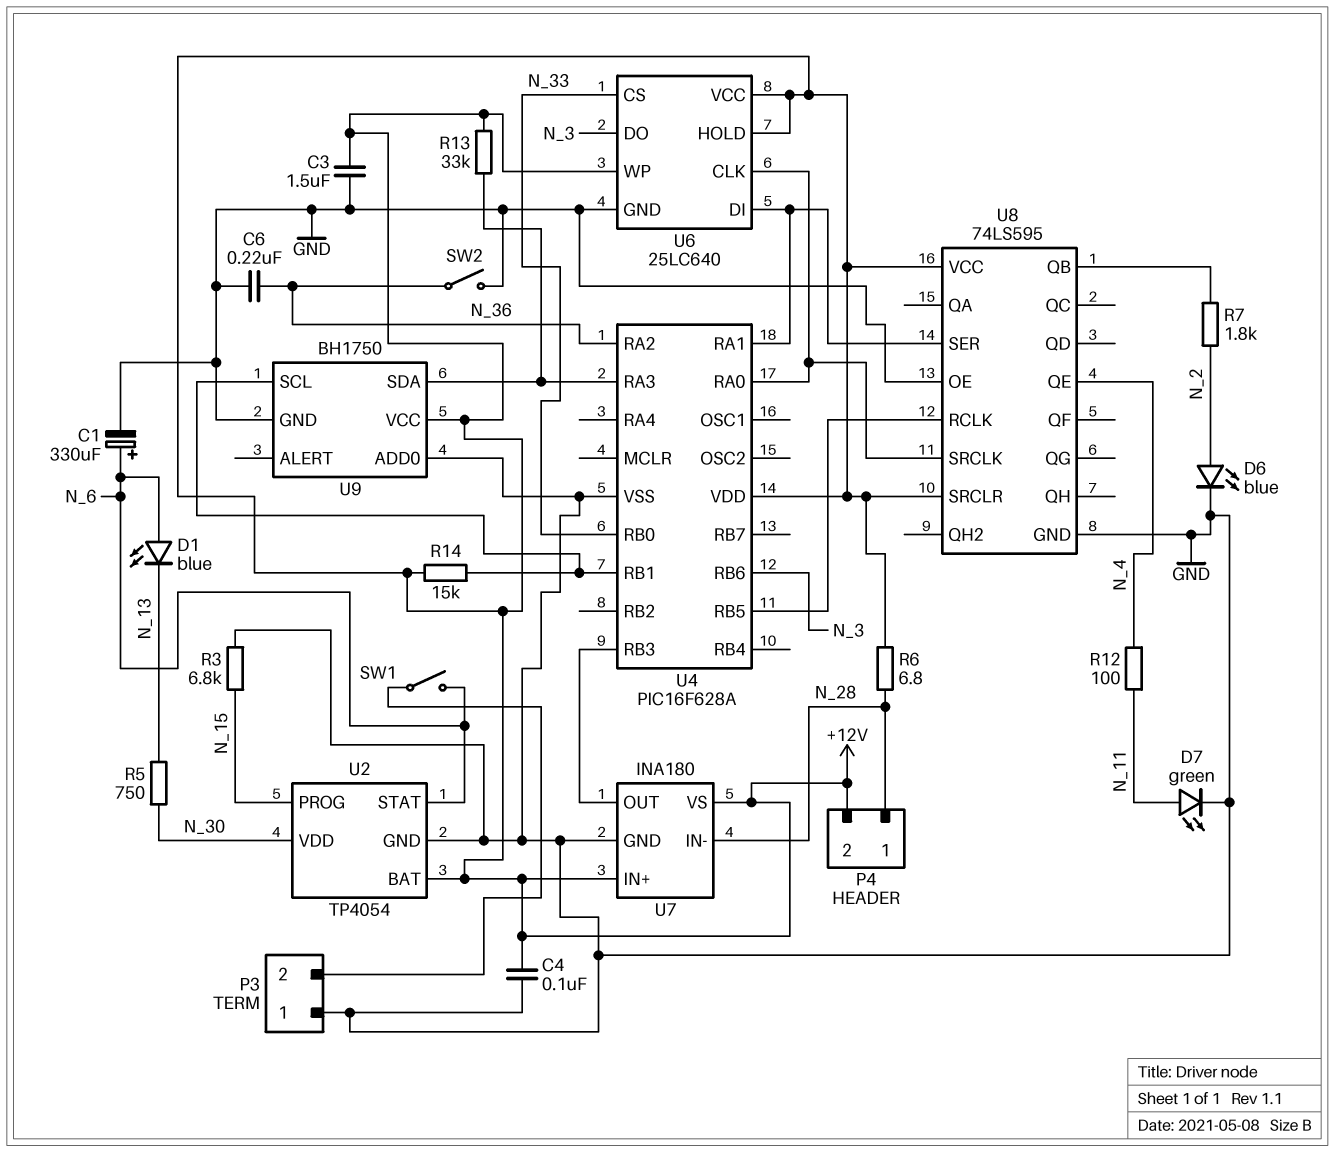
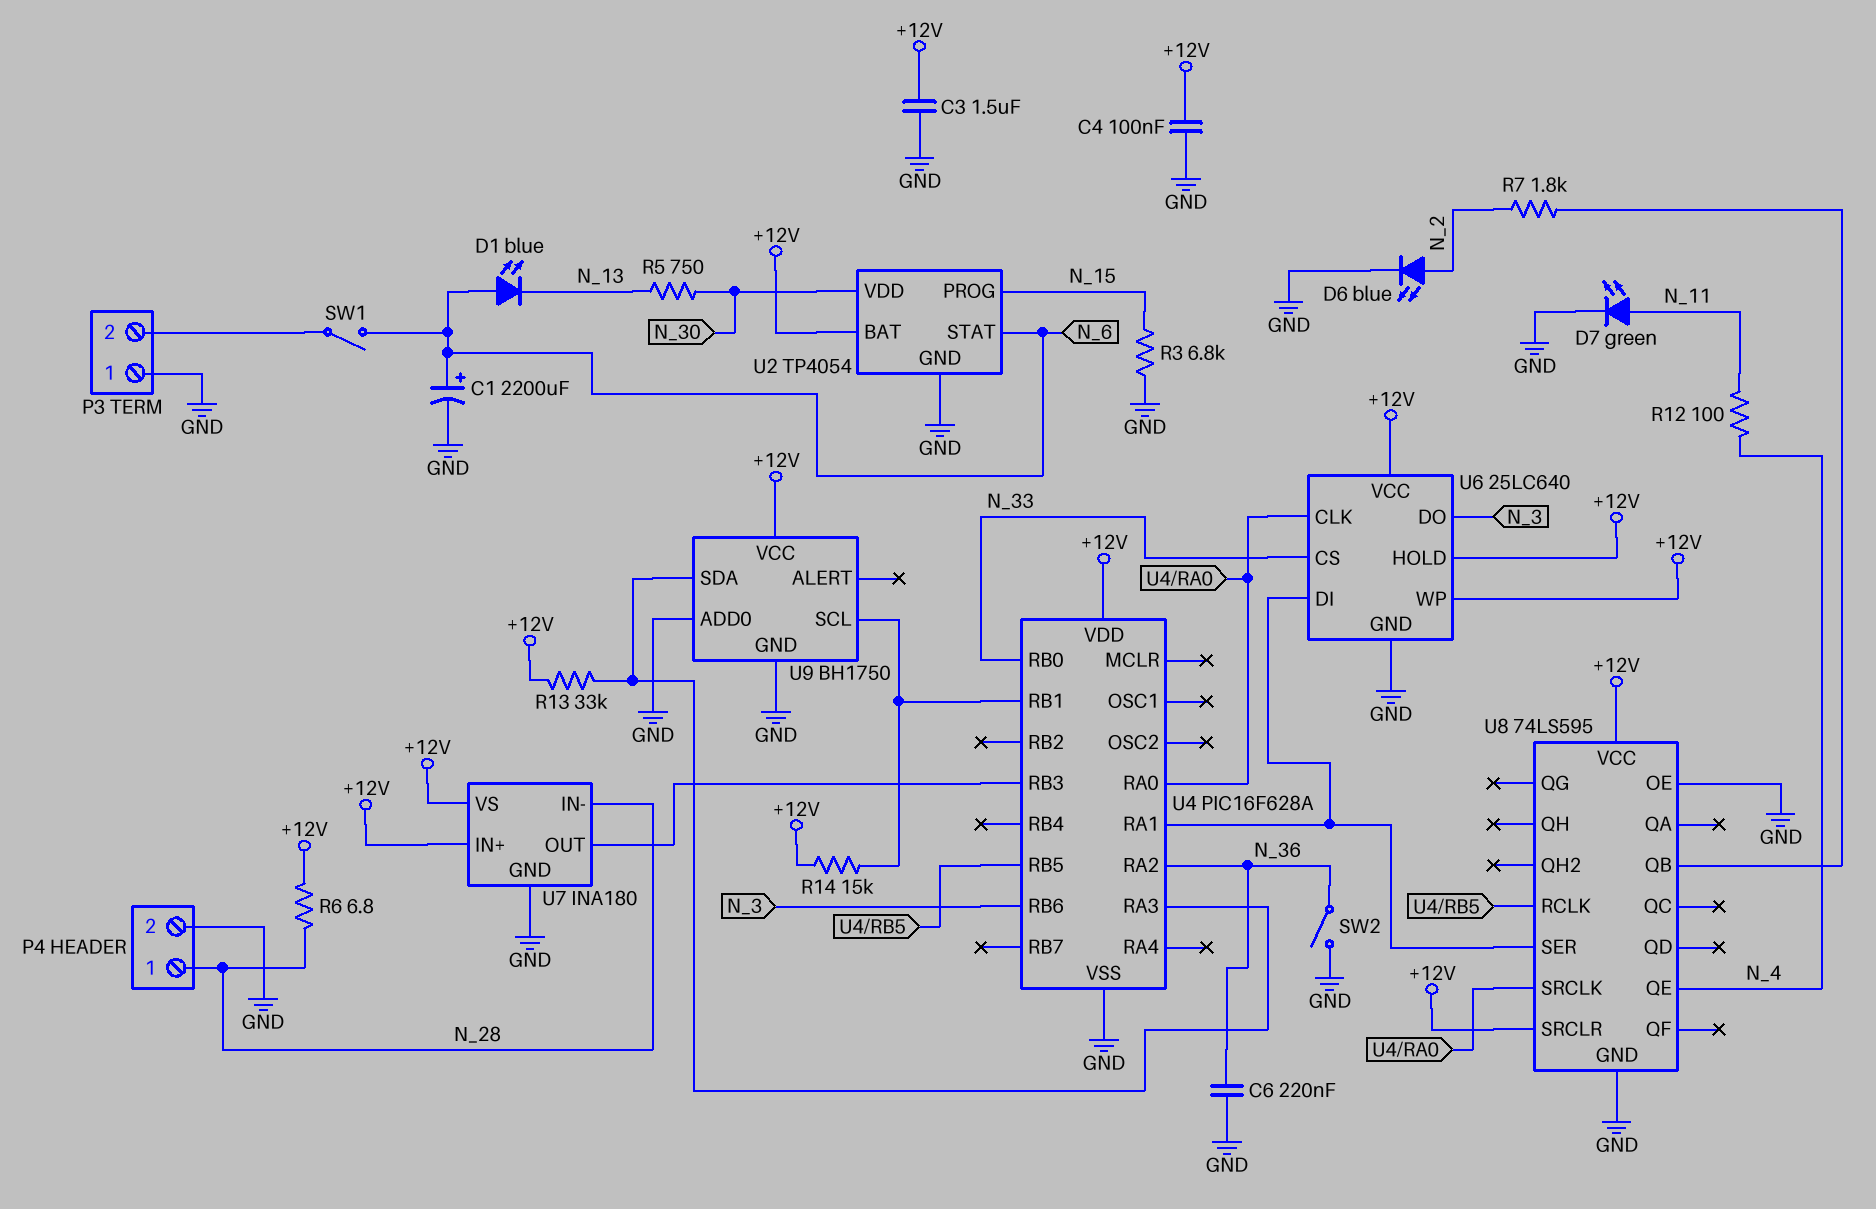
C1: 330uF (plus N_6, minus GND) -> 2200uF (plus N_6, minus GND)
P4 pin 2: +12V -> GND

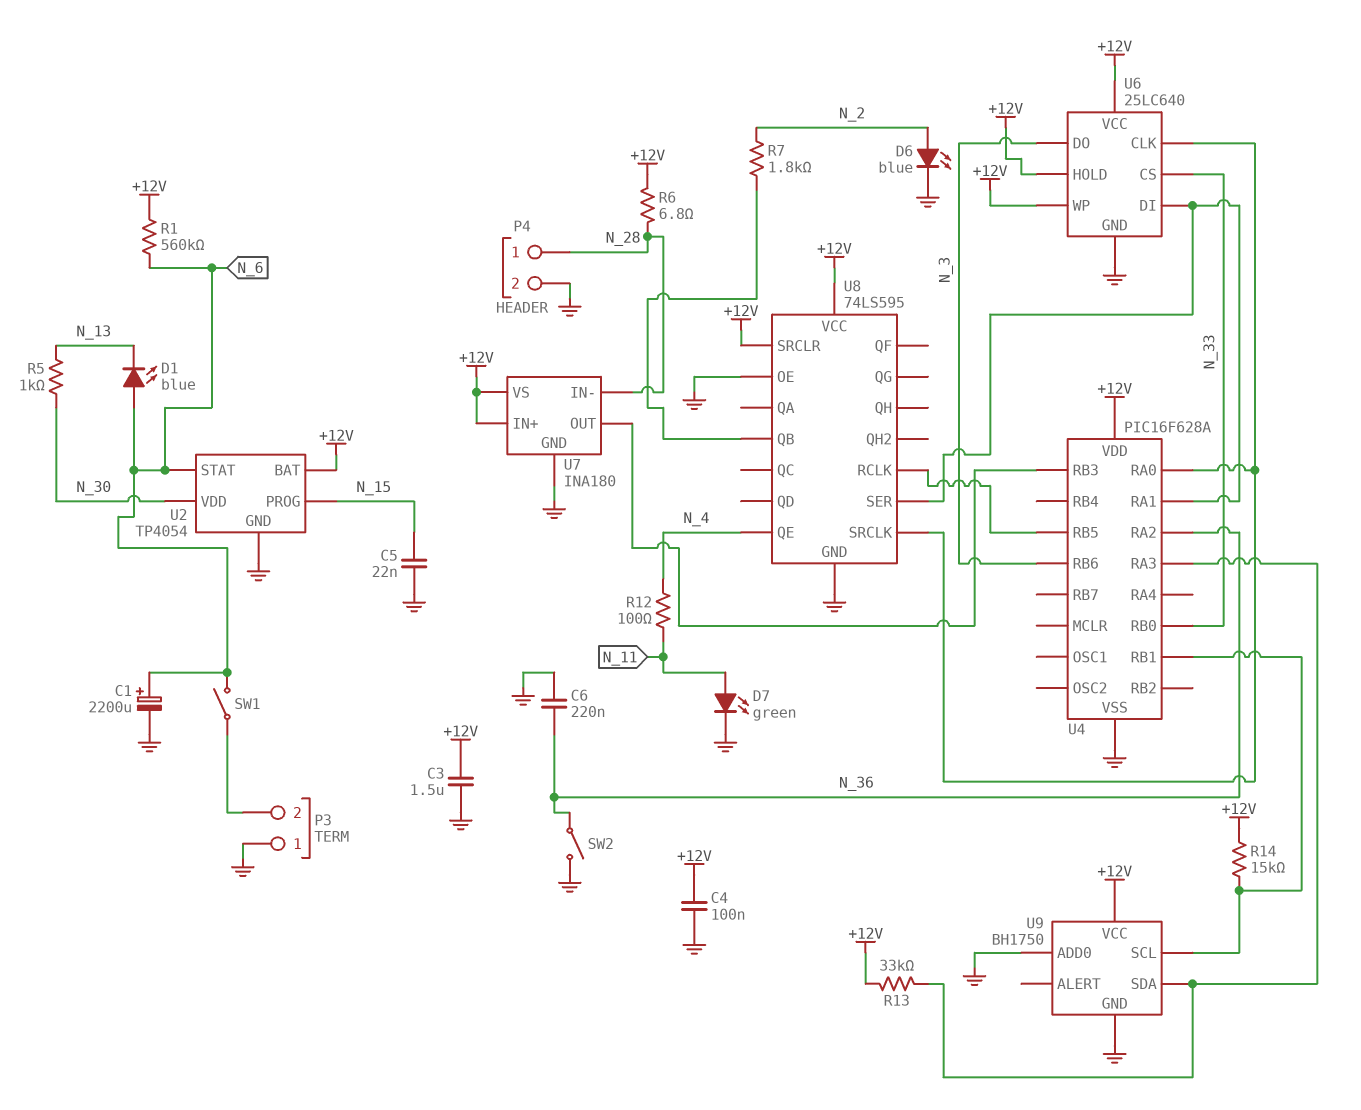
C5: none -> 22nF (GND, N_15)
R1: none -> 560k (+12V, N_6)
R3: 6.8k (GND, N_15) -> none
R5: 750 (N_13, N_30) -> 1k (N_13, N_30)

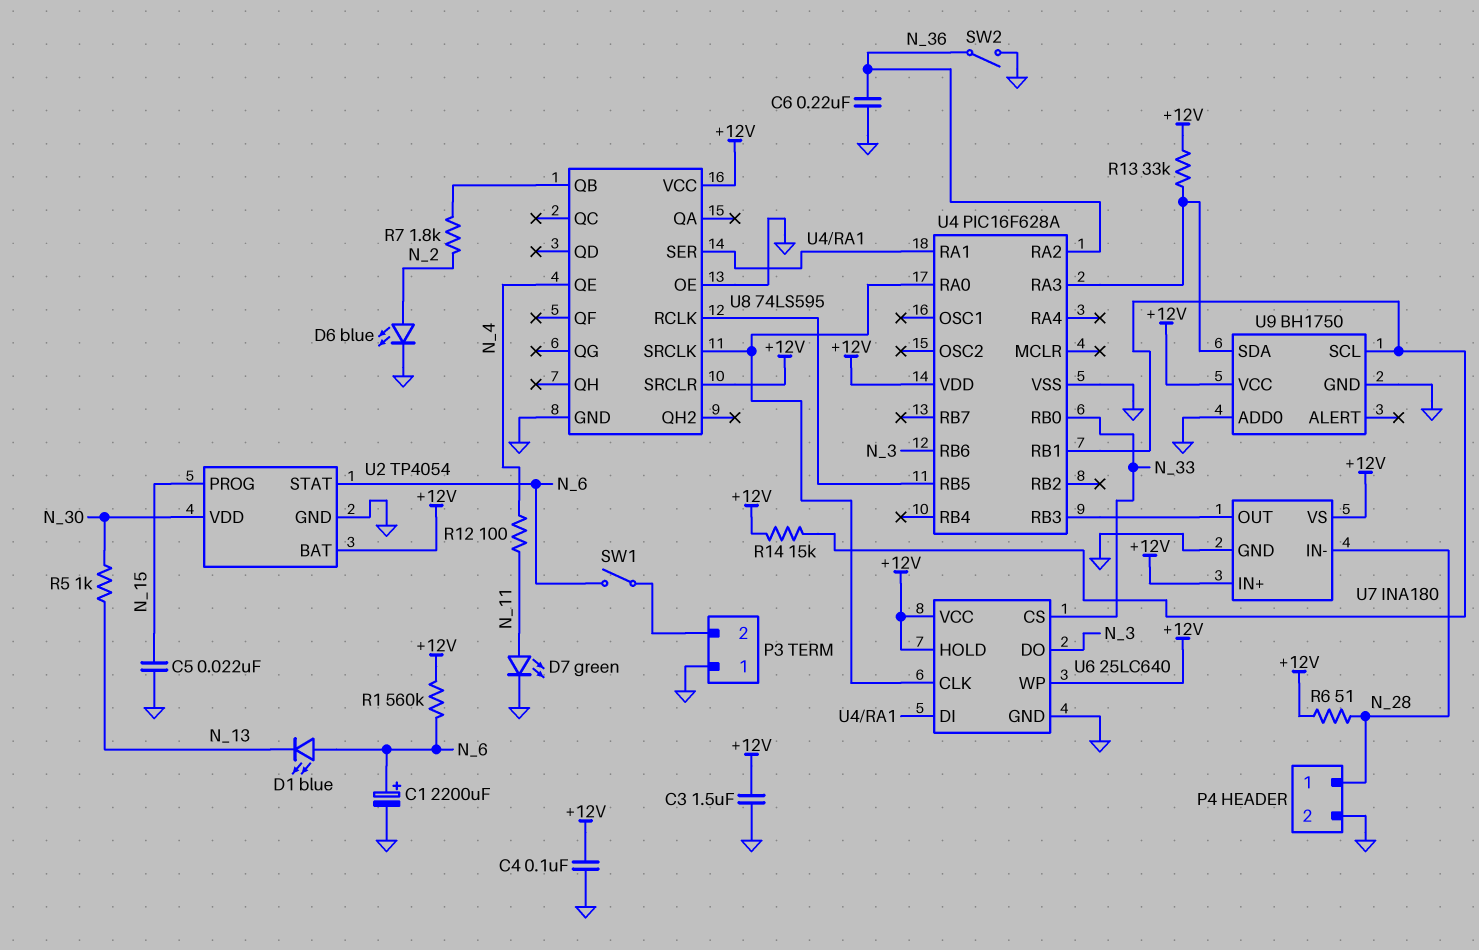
R6: 6.8 (+12V, N_28) -> 51 (+12V, N_28)

